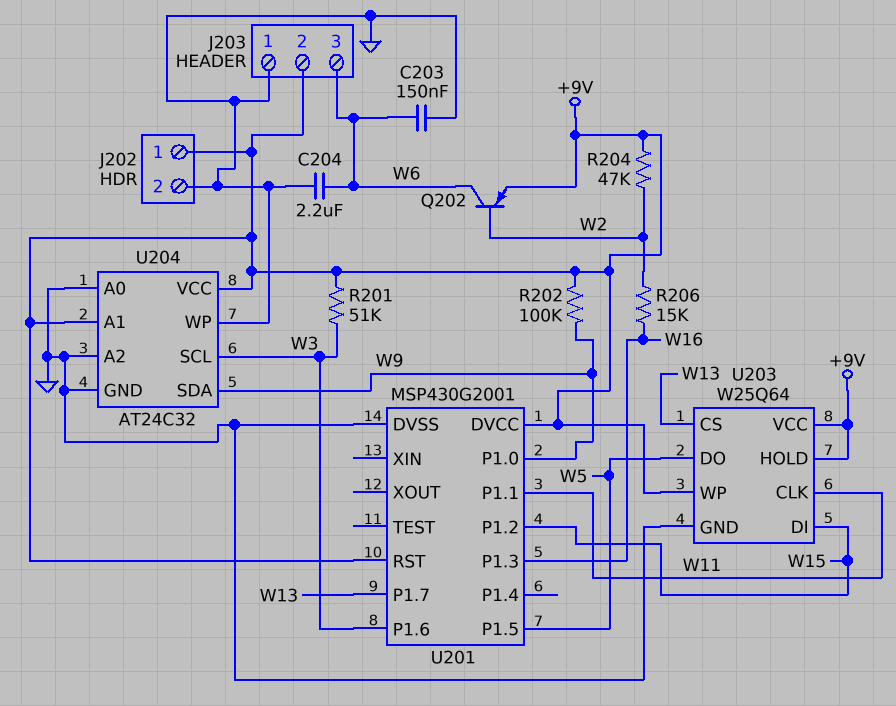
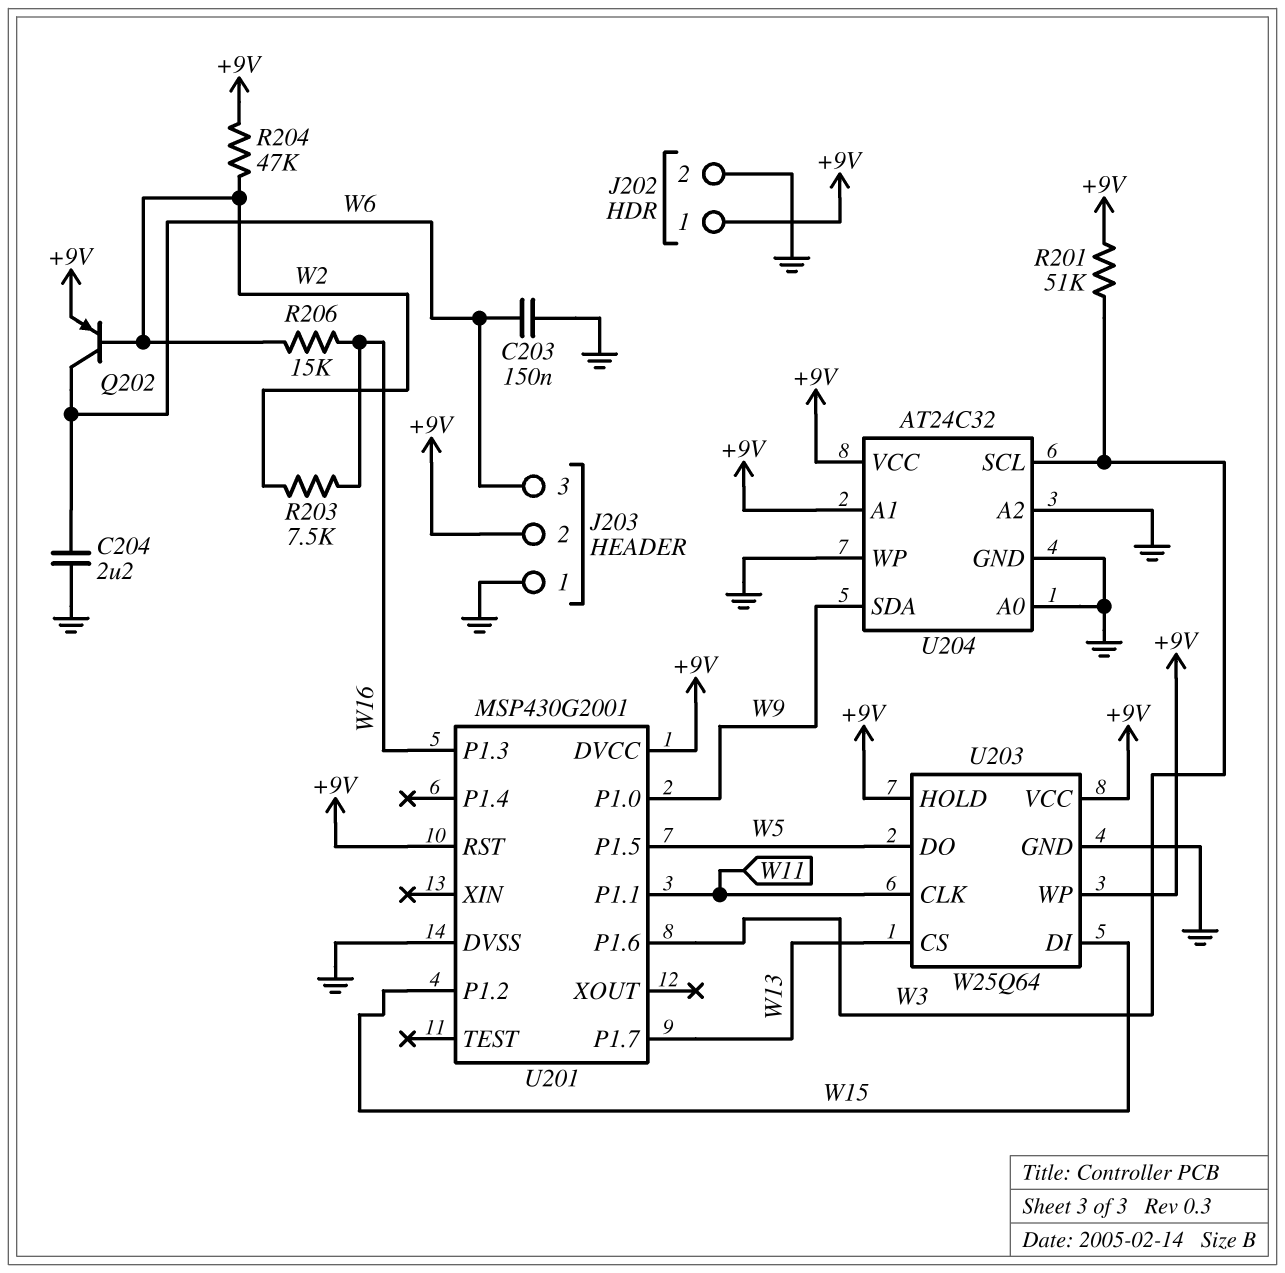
R202: 100k (+9V, W9) -> none
R203: none -> 7.5k (W2, W16)

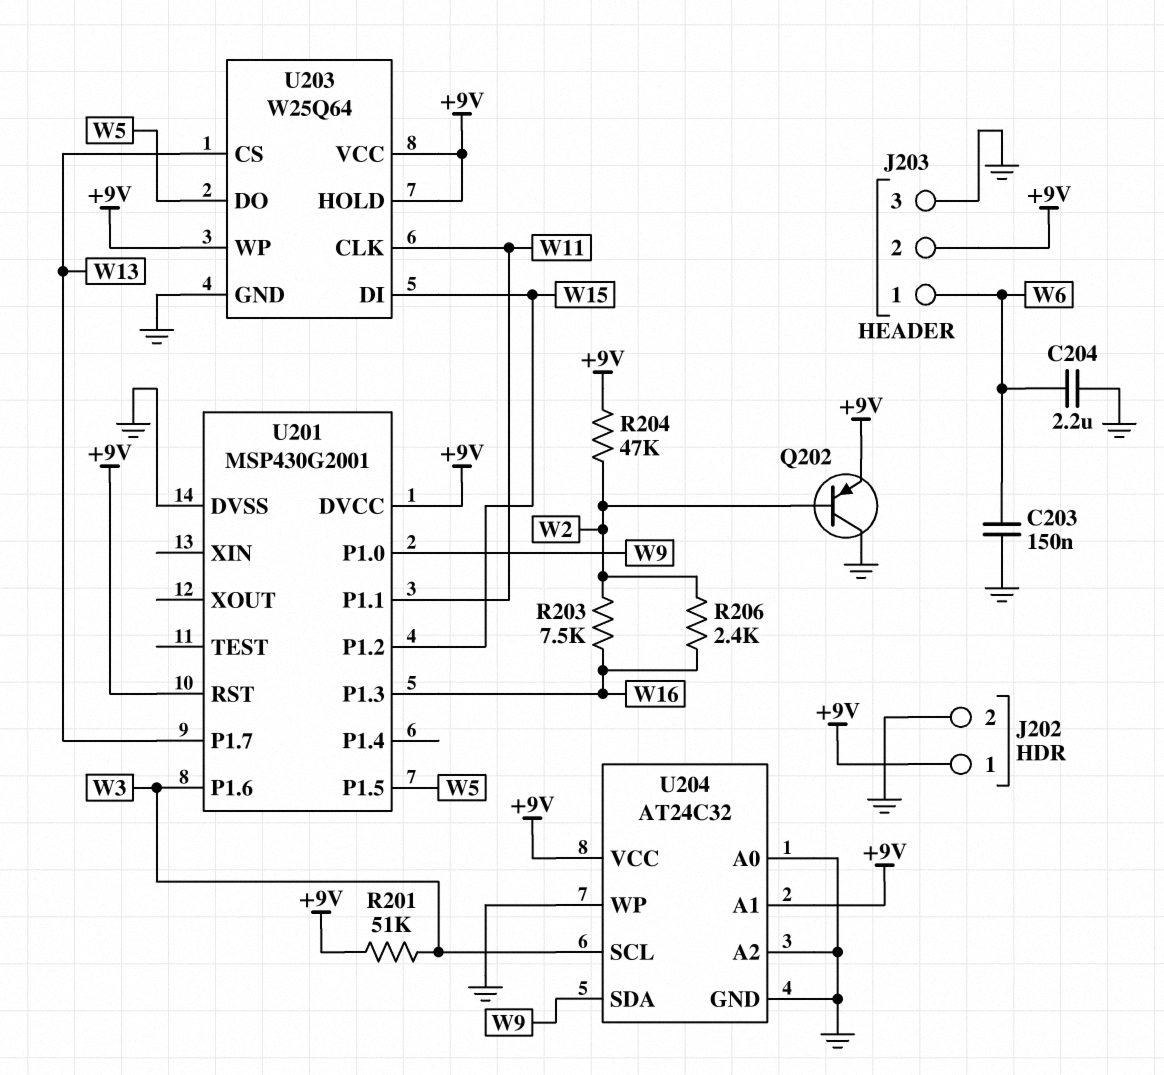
J203 pin 1: GND -> W6
J203 pin 3: W6 -> GND
Q202: PNP (B W2, C W6, E +9V) -> PNP (B W2, C GND, E +9V)
R206: 15k (W2, W16) -> 2.4k (W2, W16)

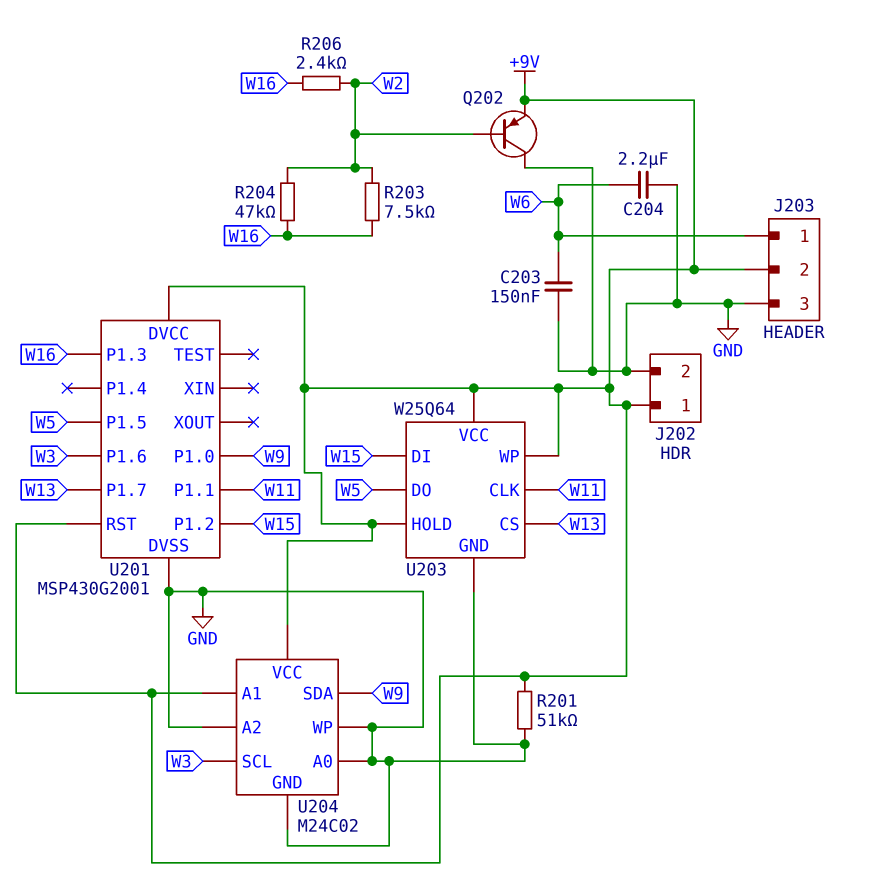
R201: 51k (+9V, W3) -> 51k (+9V, GND)
R204: 47k (+9V, W2) -> 47k (W2, W16)
U204: AT24C32 -> M24C02

